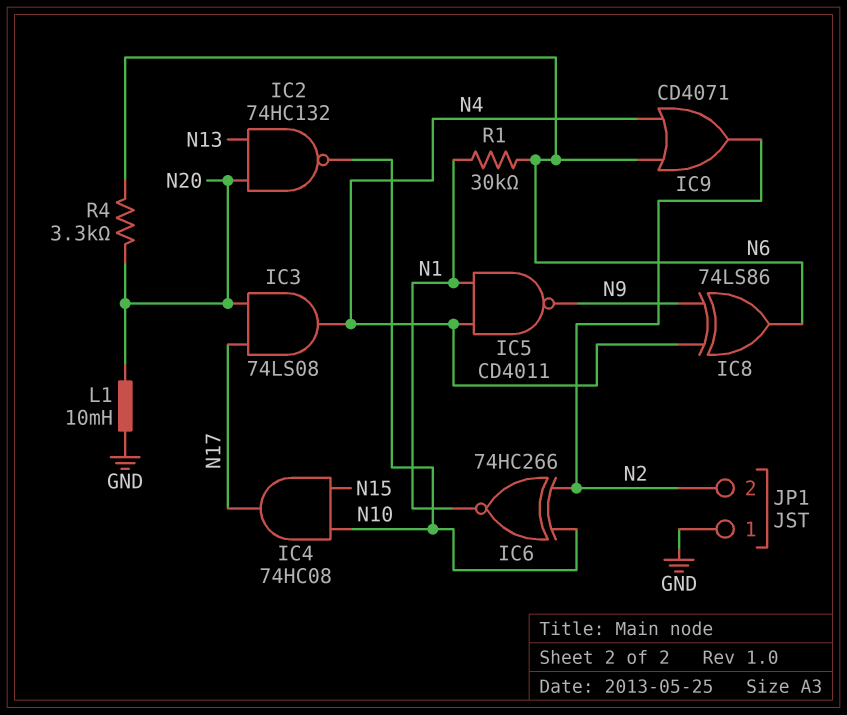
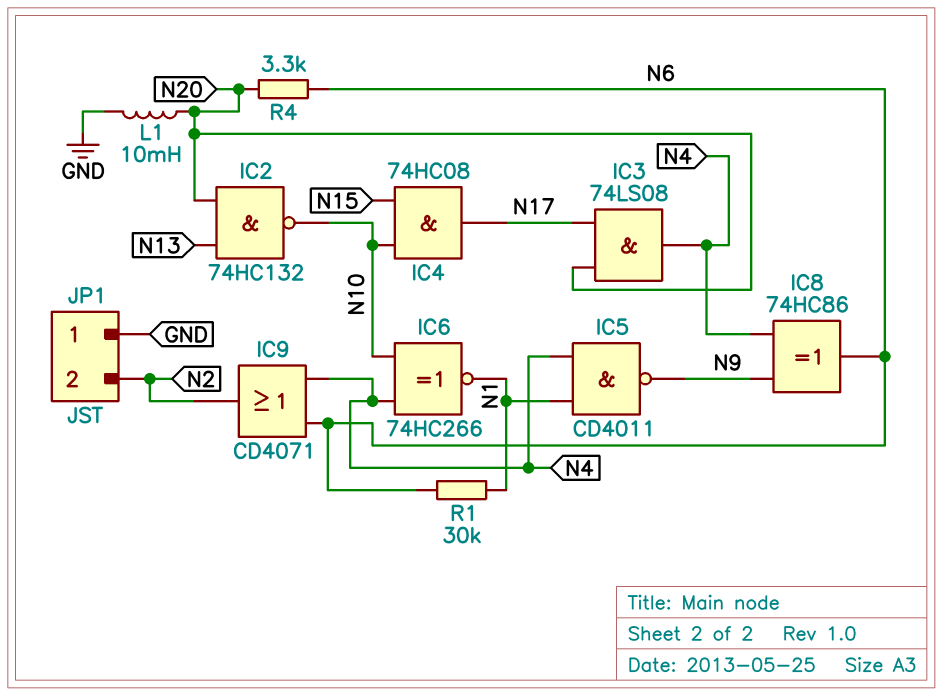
IC6: XNOR 74HC266 (in N2, in N10, out N1) -> XNOR 74HC266 (in N4, in N10, out N1)
IC8: XOR 74LS86 (in N4, in N9, out N6) -> XOR 74HC86 (in N4, in N9, out N6)

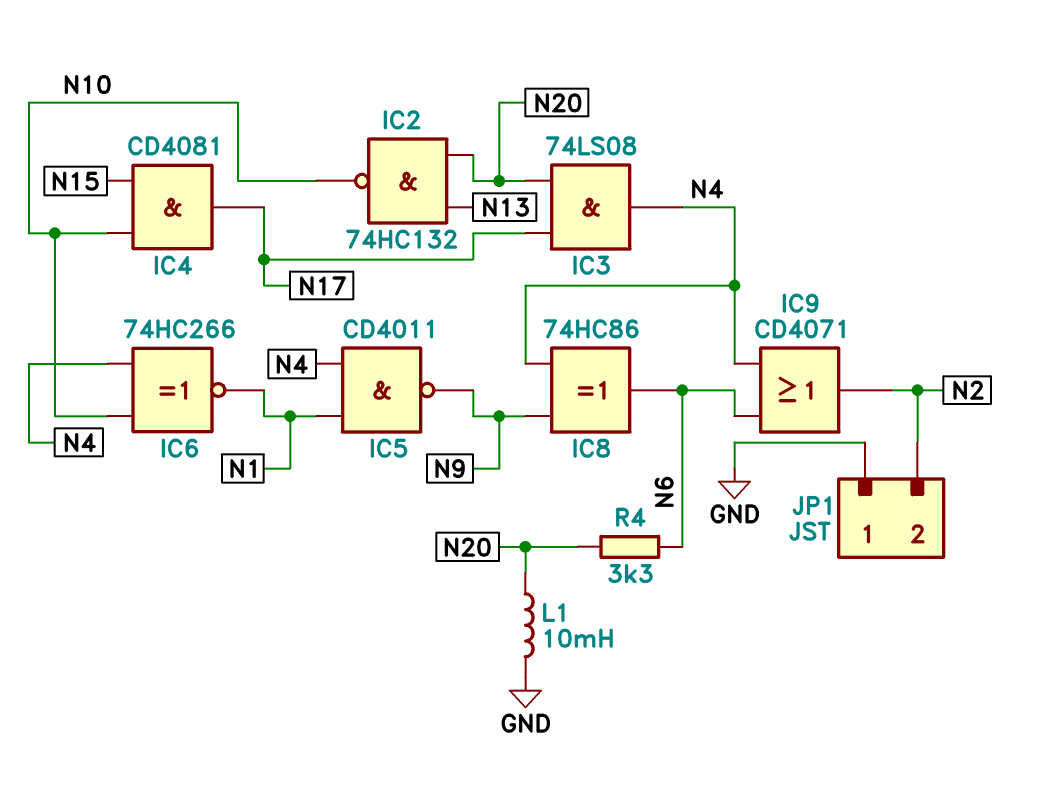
IC4: AND 74HC08 (in N10, in N15, out N17) -> AND CD4081 (in N10, in N15, out N17)
R1: 30k (N1, N6) -> none

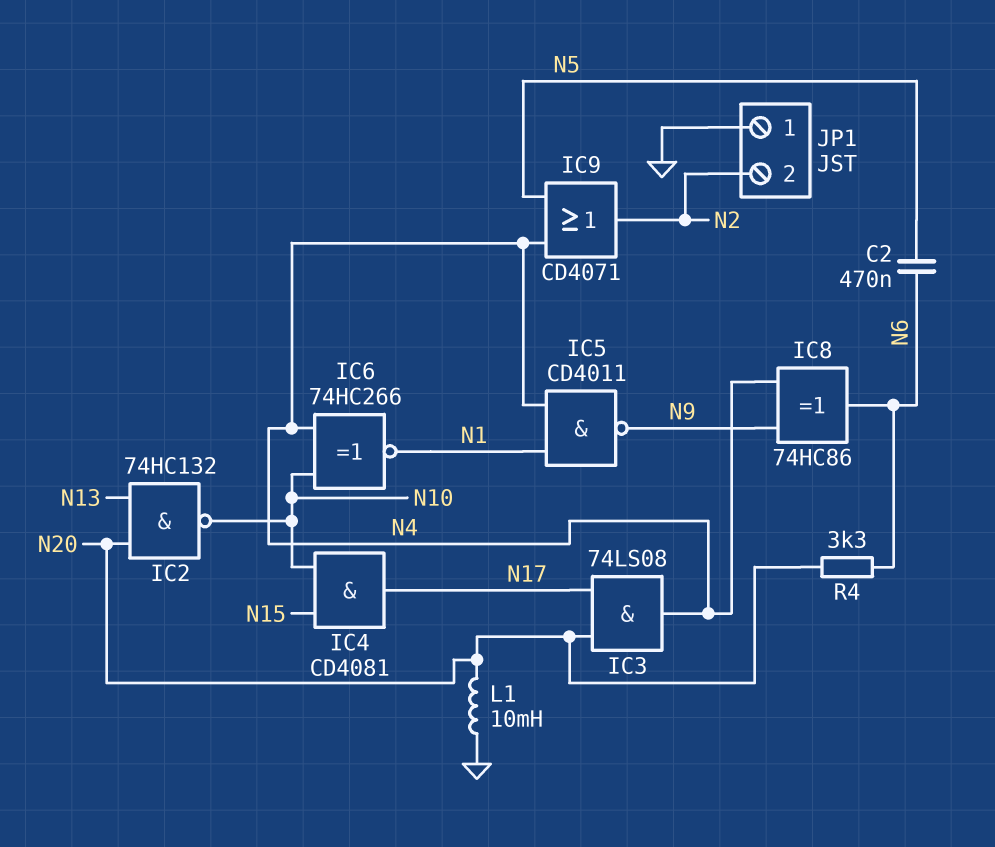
C2: none -> 470nF (N5, N6)
IC9: OR CD4071 (in N4, in N6, out N2) -> OR CD4071 (in N4, in N5, out N2)

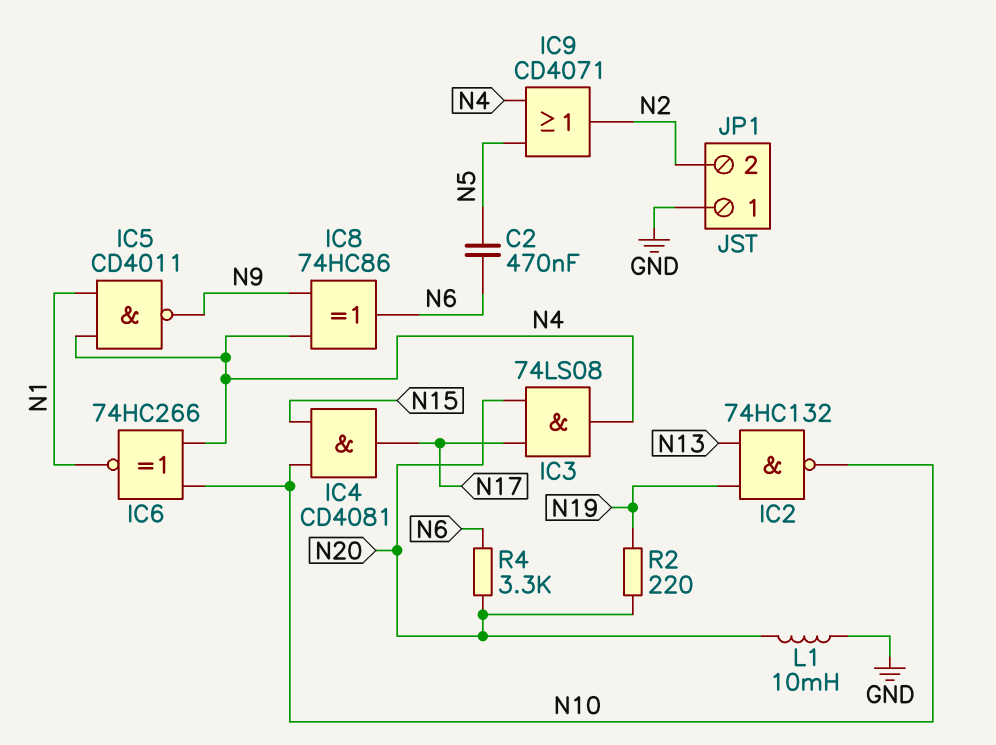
IC2: NAND 74HC132 (in N13, in N20, out N10) -> NAND 74HC132 (in N13, in N19, out N10)
R2: none -> 220 (N19, N20)

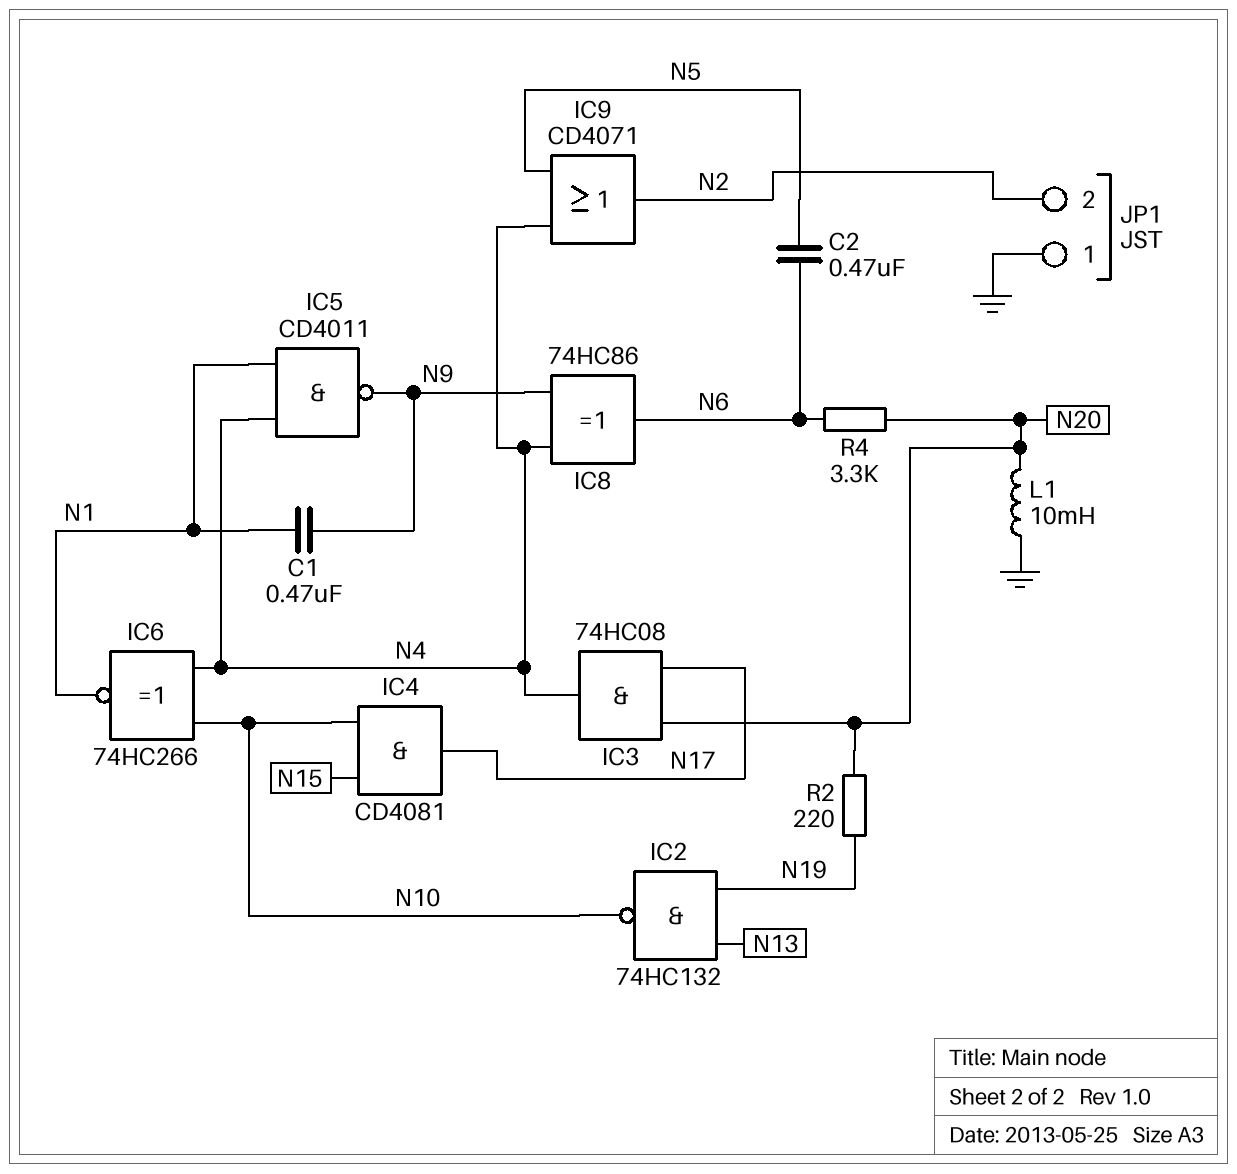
C1: none -> 470nF (N1, N9)
IC3: AND 74LS08 (in N17, in N20, out N4) -> AND 74HC08 (in N17, in N20, out N4)

